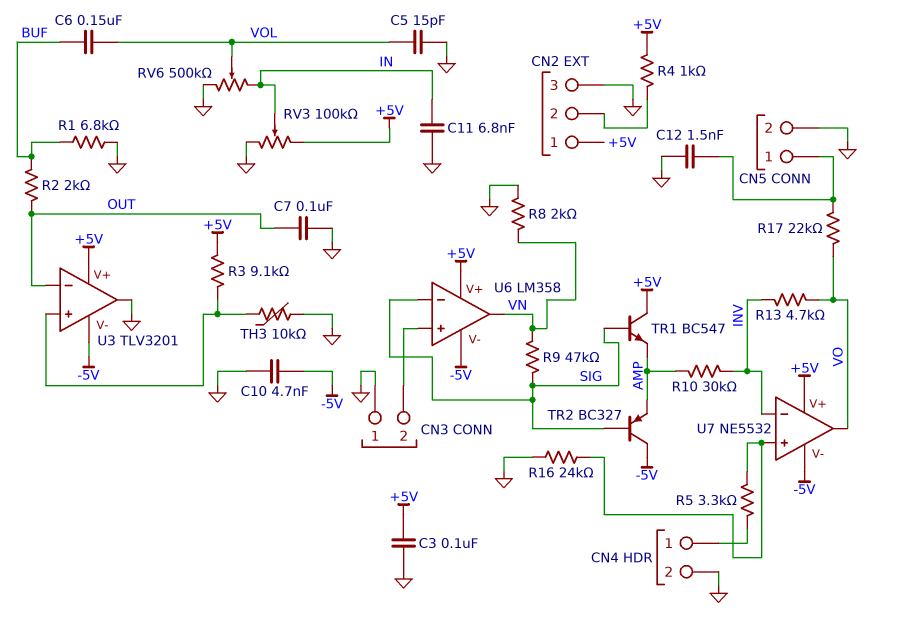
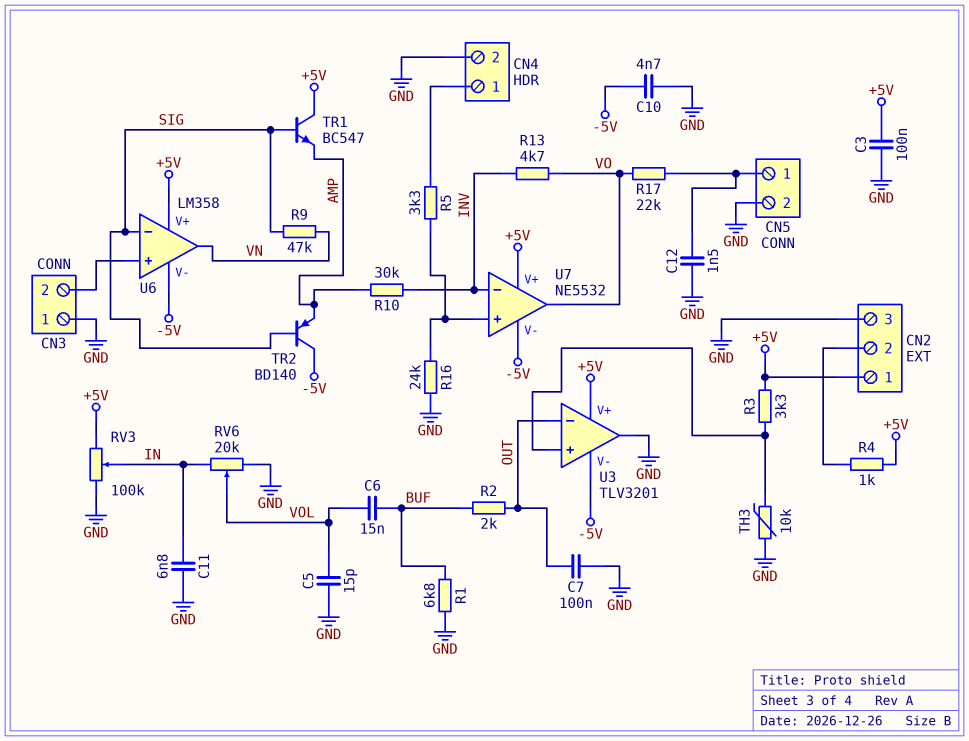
C6: 150nF (BUF, VOL) -> 15nF (BUF, VOL)
R3: 9.1k (+5V, U3/in+) -> 3.3k (+5V, U3/in+)
R8: 2k (GND, VN) -> none
RV6: 500k (GND, IN, wiper VOL) -> 20k (GND, IN, wiper VOL)
TR2: PNP BC327 (B SIG, C -5V, E AMP) -> PNP BD140 (B SIG, C -5V, E AMP)

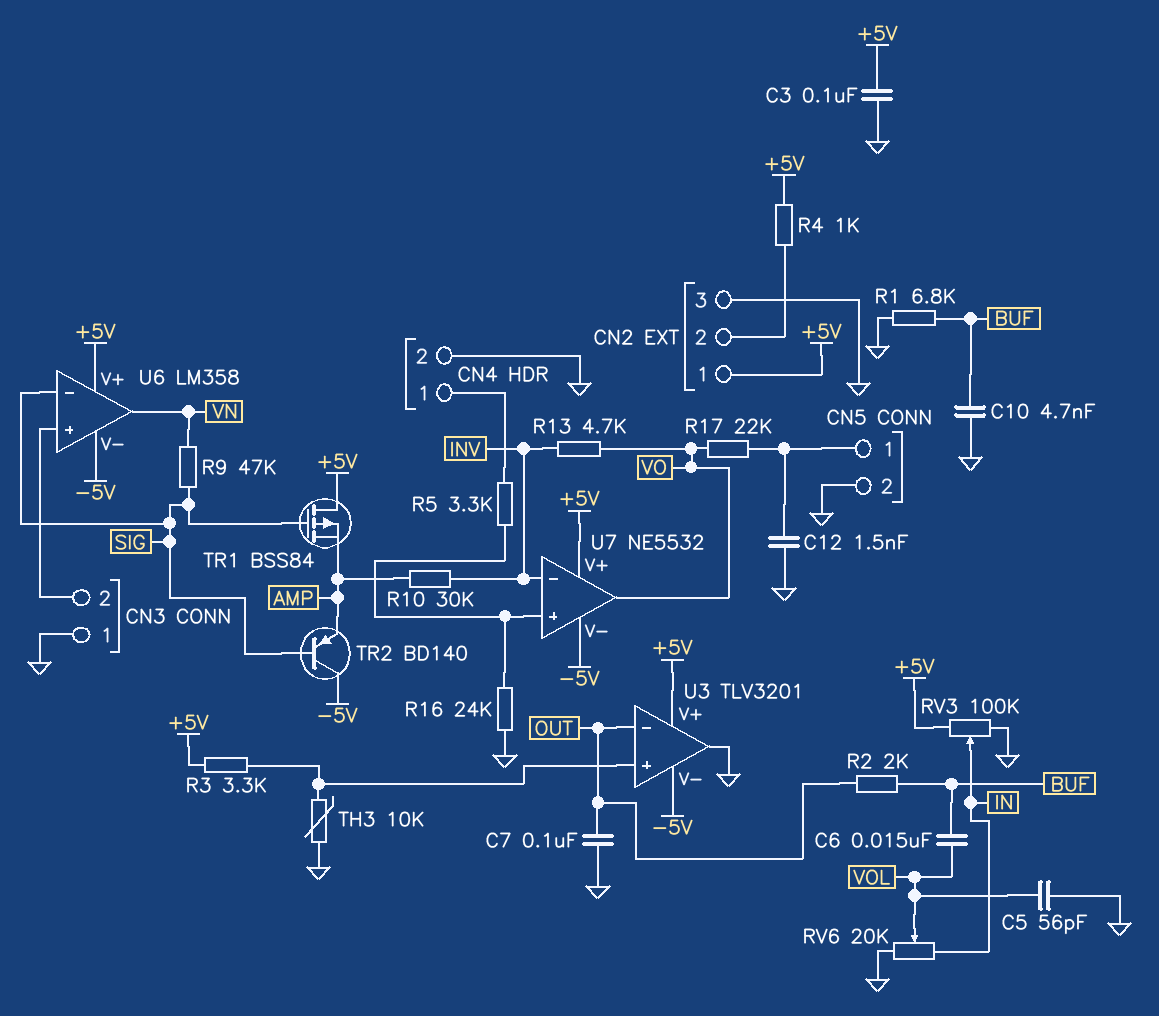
C5: 15pF (GND, VOL) -> 56pF (GND, VOL)
C10: 4.7nF (-5V, GND) -> 4.7nF (BUF, GND)
C11: 6.8nF (GND, IN) -> none
TR1: NPN BC547 (B SIG, C +5V, E AMP) -> PMOS BSS84 (G SIG, D +5V, S AMP)

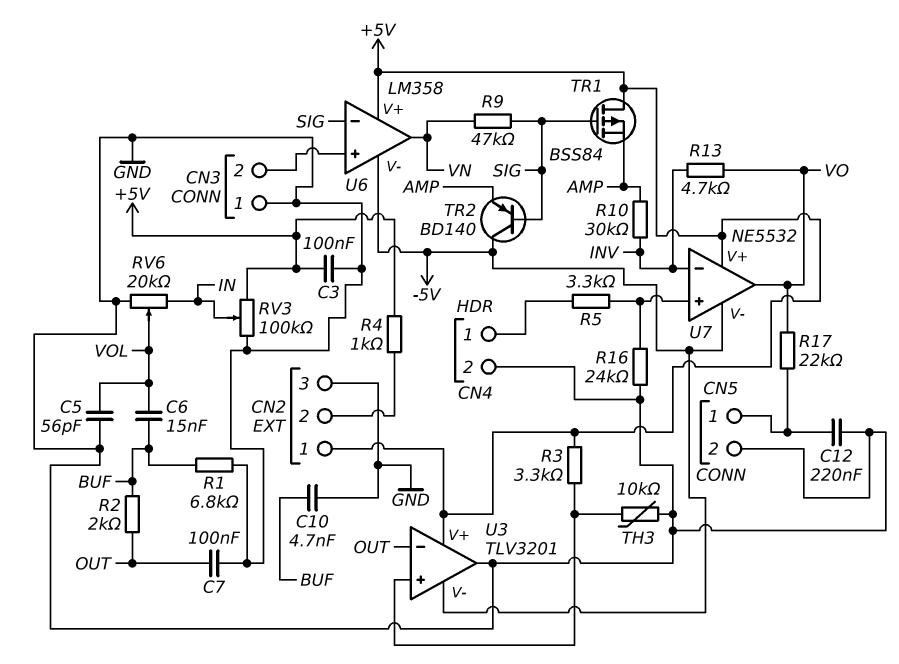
C12: 1.5nF (CN5/1, GND) -> 220nF (CN5/1, GND)

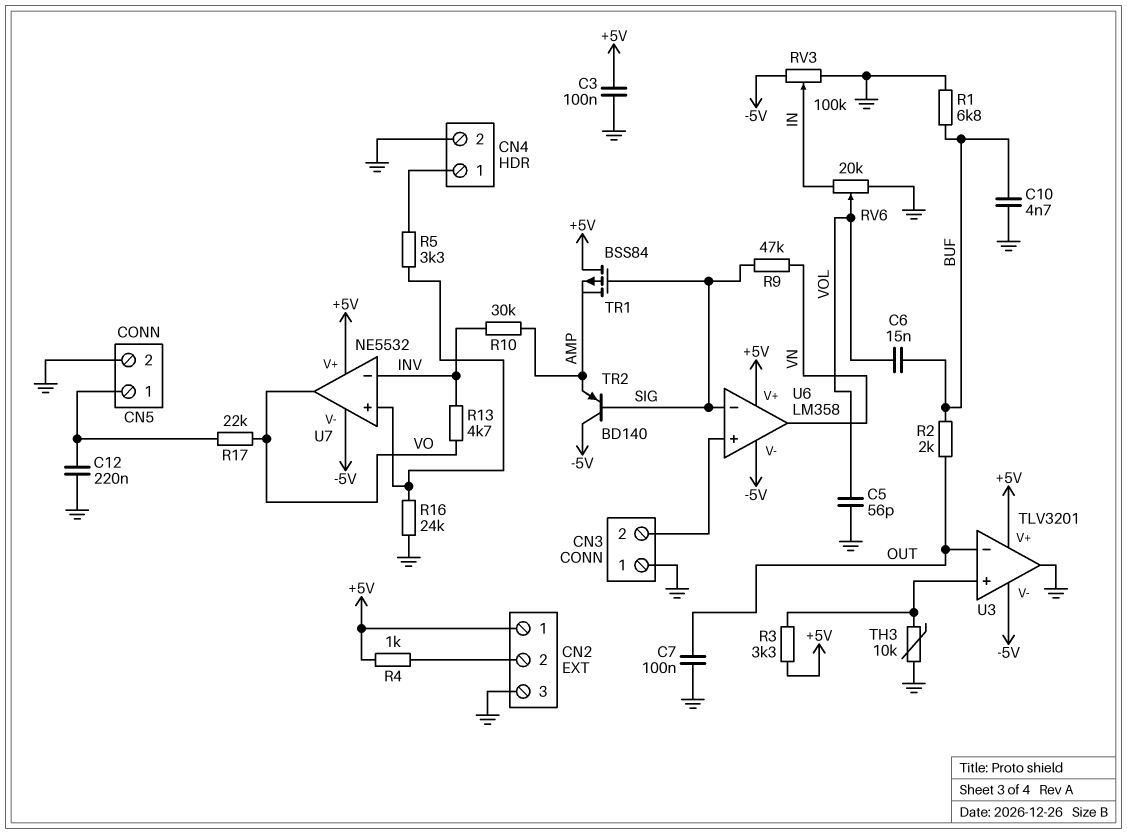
RV3: 100k (+5V, GND, wiper IN) -> 100k (-5V, GND, wiper IN)

